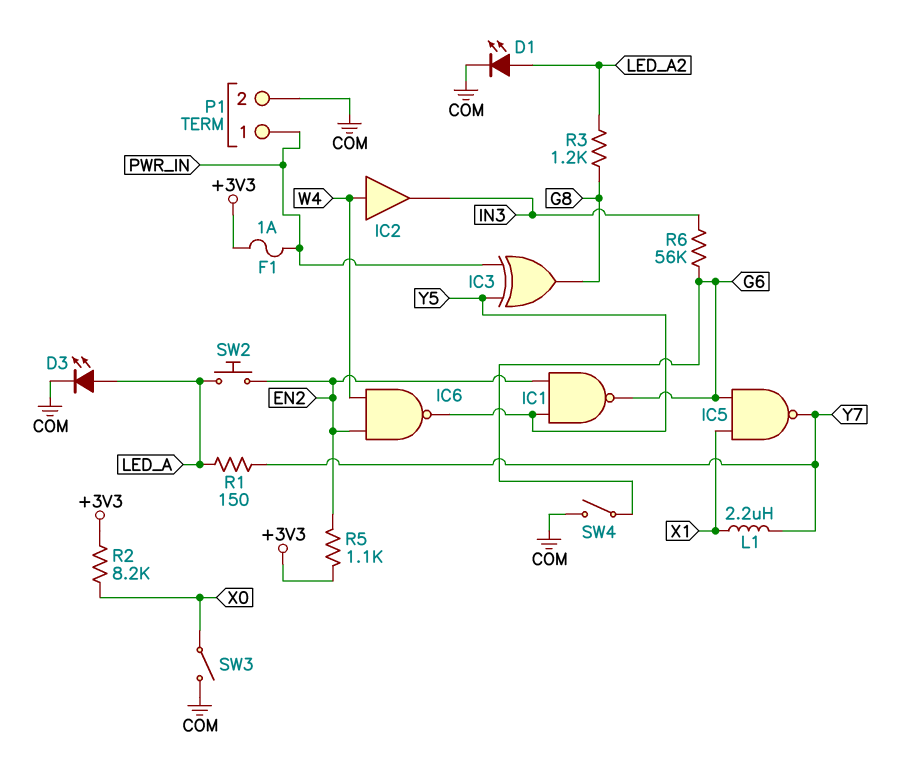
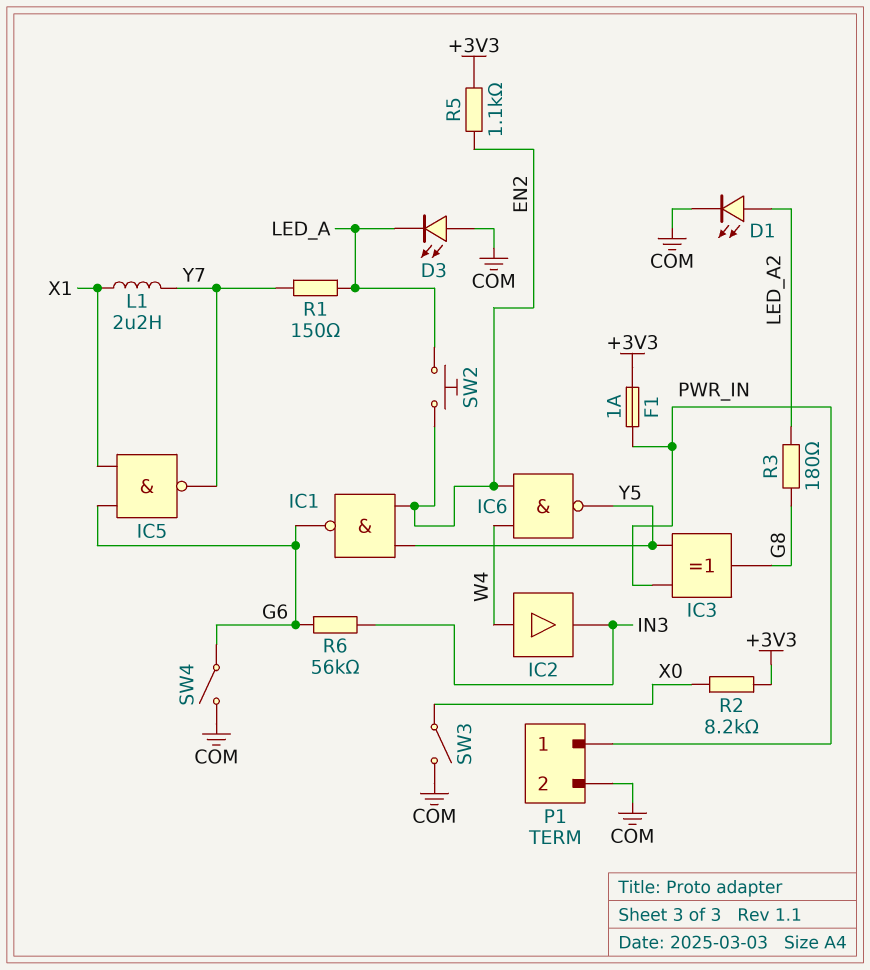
D3: LED (A LED_A, K COM) -> LED (A COM, K LED_A)
R3: 1.2k (G8, LED_A2) -> 180 (G8, LED_A2)

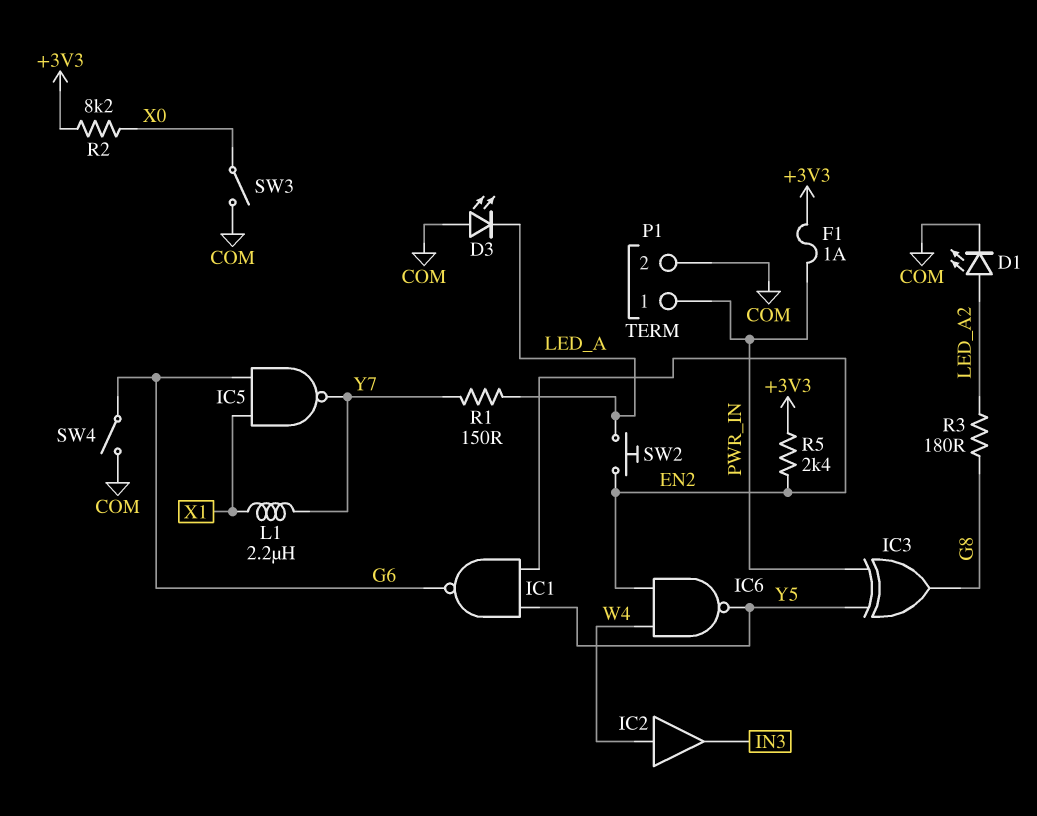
R5: 1.1k (+3V3, EN2) -> 2.4k (+3V3, EN2)
R6: 56k (G6, IN3) -> none

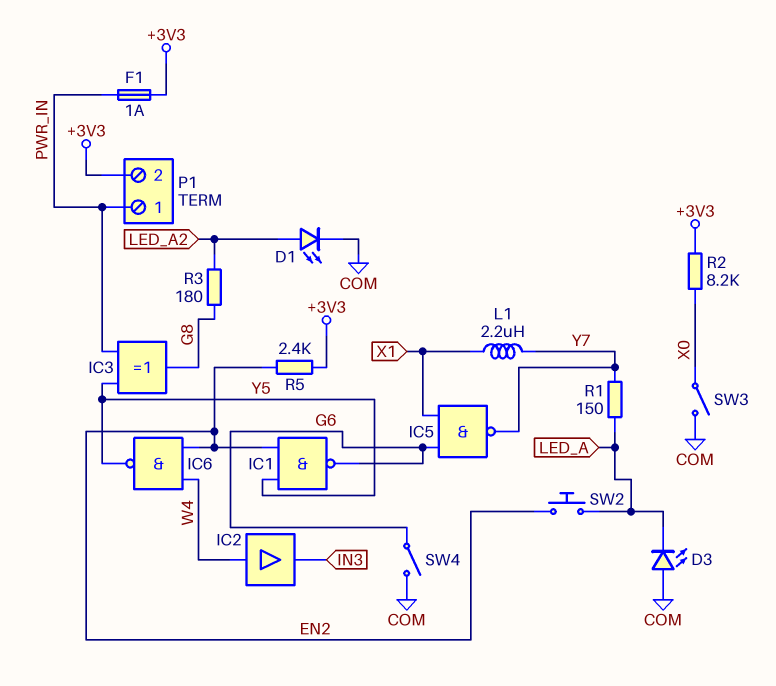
P1 pin 2: COM -> +3V3

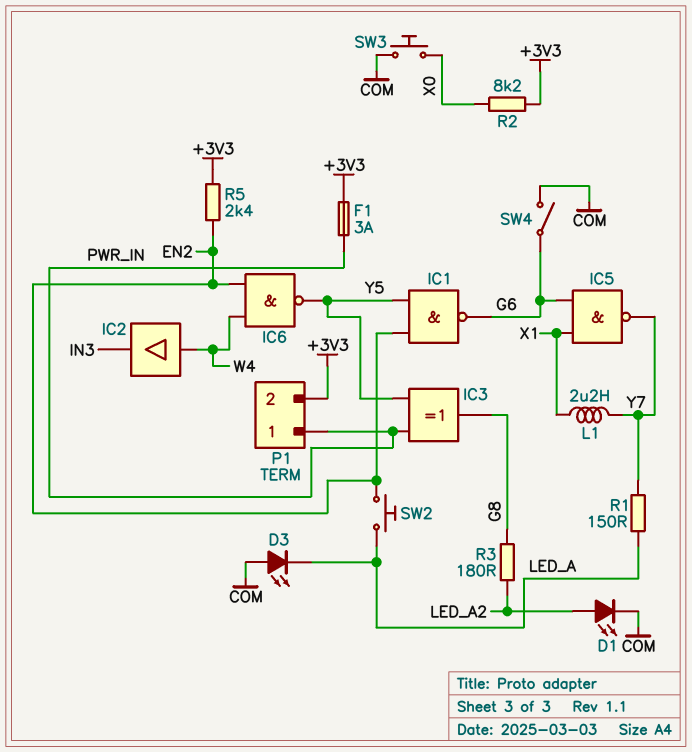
F1: 1A (+3V3, PWR_IN) -> 3A (+3V3, PWR_IN)
SW3: switch (COM, X0) -> button (COM, X0)

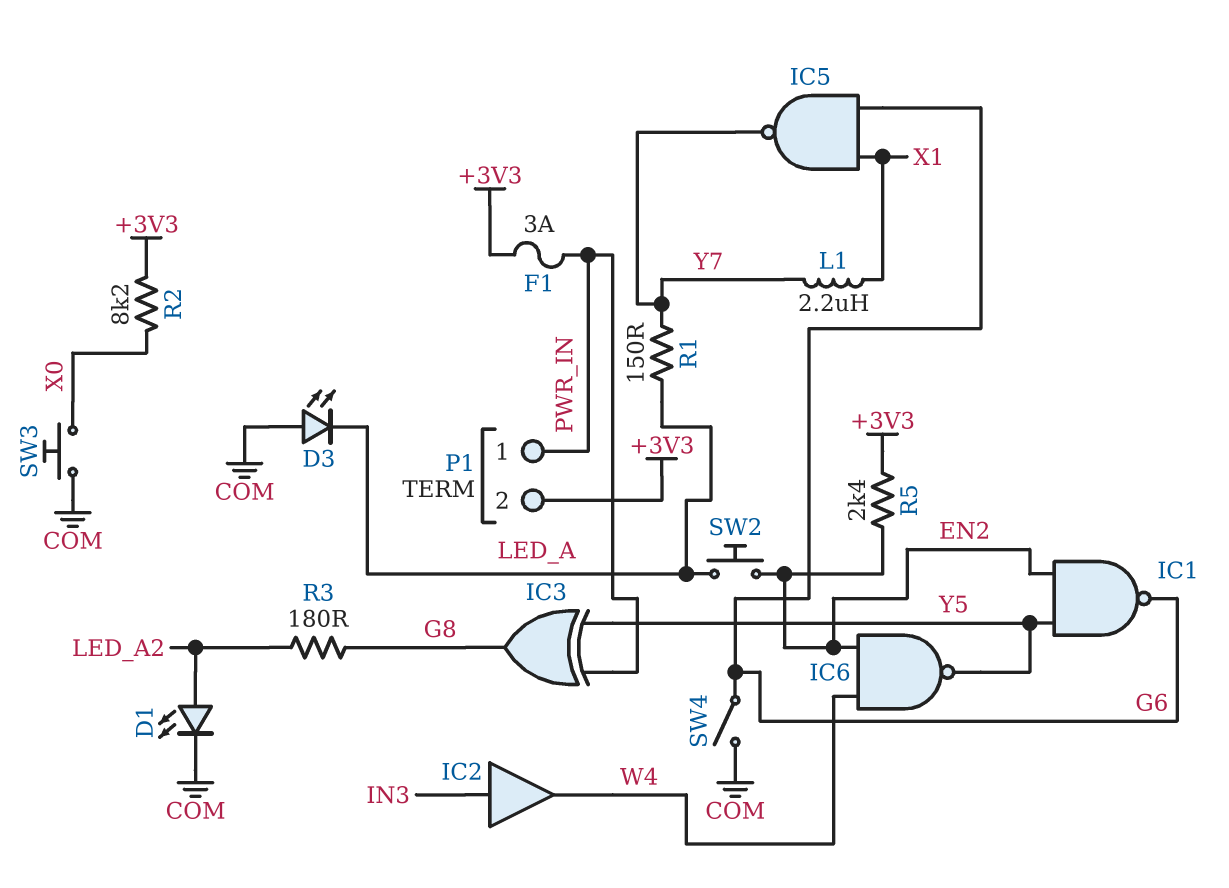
IC2: buffer (in W4, out IN3) -> buffer (in IN3, out W4)

